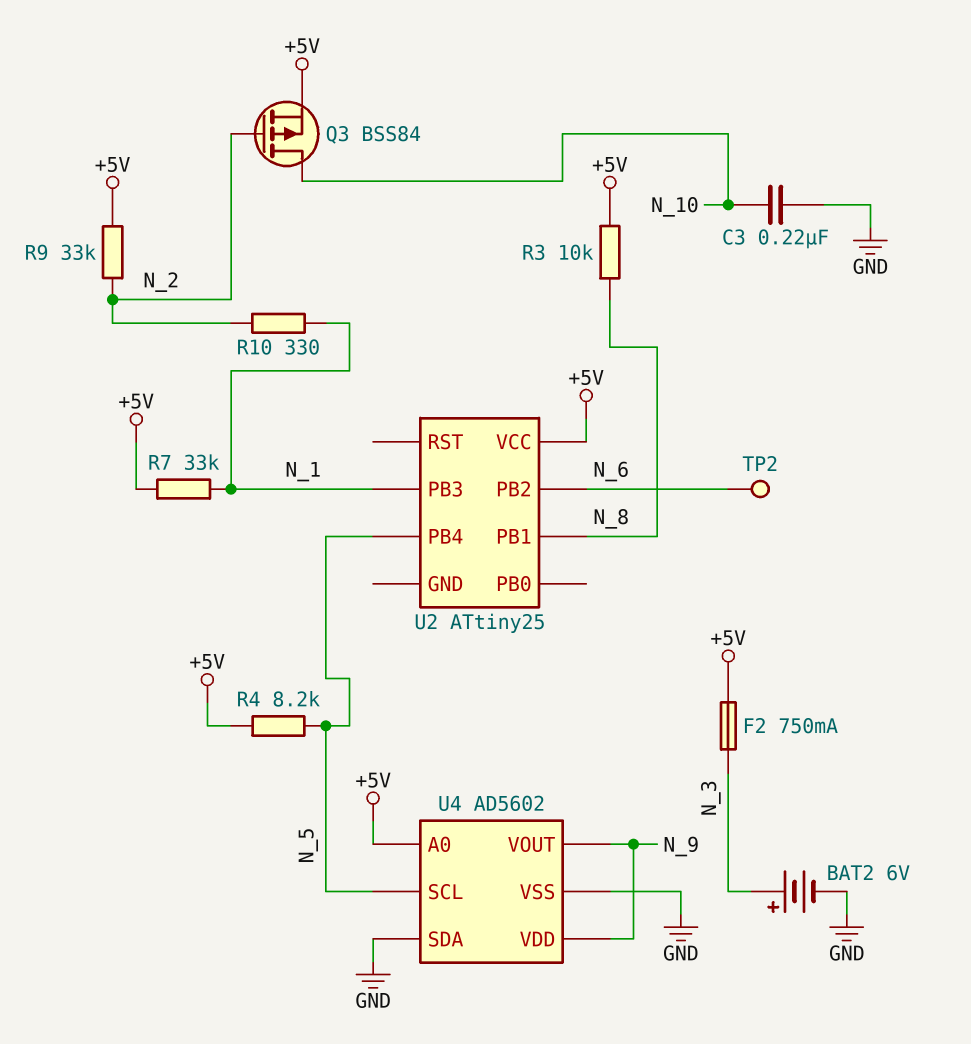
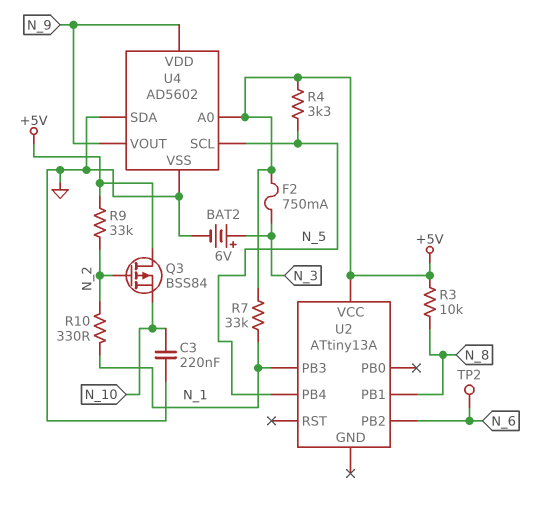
Q3: PMOS BSS84 (G N_2, D N_10, S +5V) -> PMOS BSS84 (G N_2, D +5V, S N_10)
R4: 8.2k (+5V, N_5) -> 3.3k (+5V, N_5)
U2: ATtiny25 -> ATtiny13A

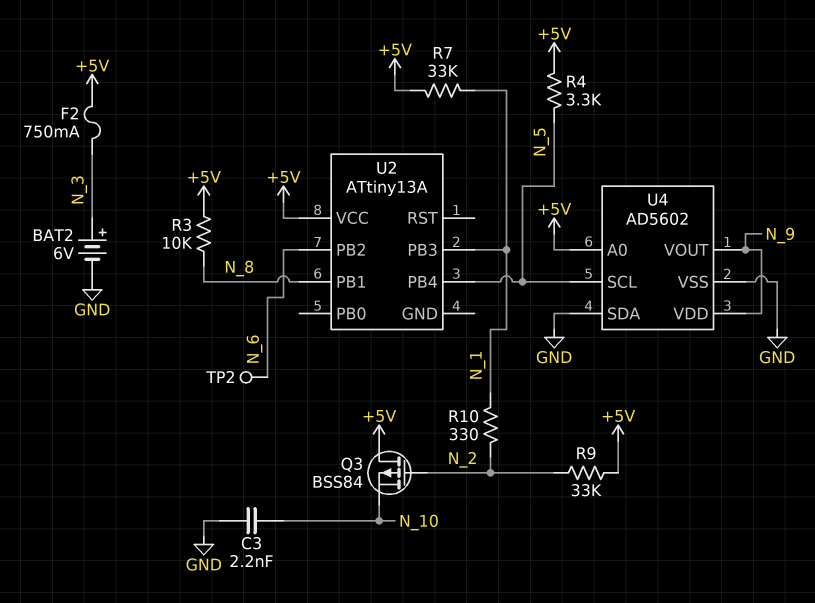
C3: 220nF (GND, N_10) -> 2.2nF (GND, N_10)

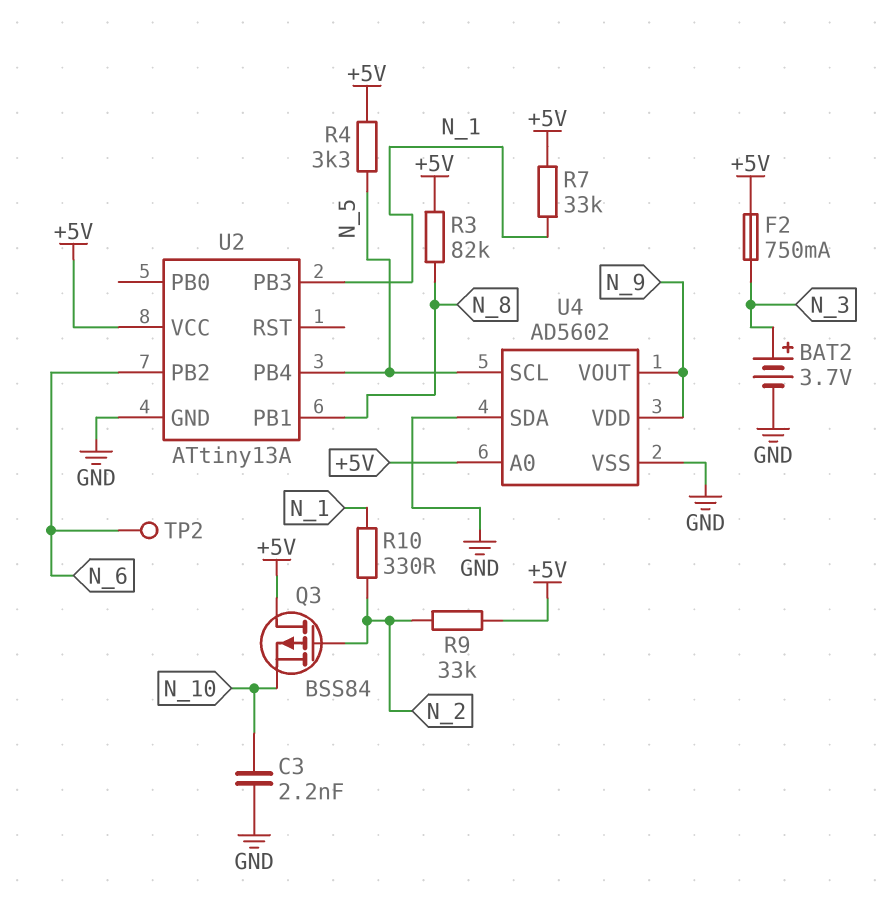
BAT2: 6V (plus N_3, minus GND) -> 3.7V (plus N_3, minus GND)
R3: 10k (+5V, N_8) -> 82k (+5V, N_8)
U2 pin GND: none -> GND

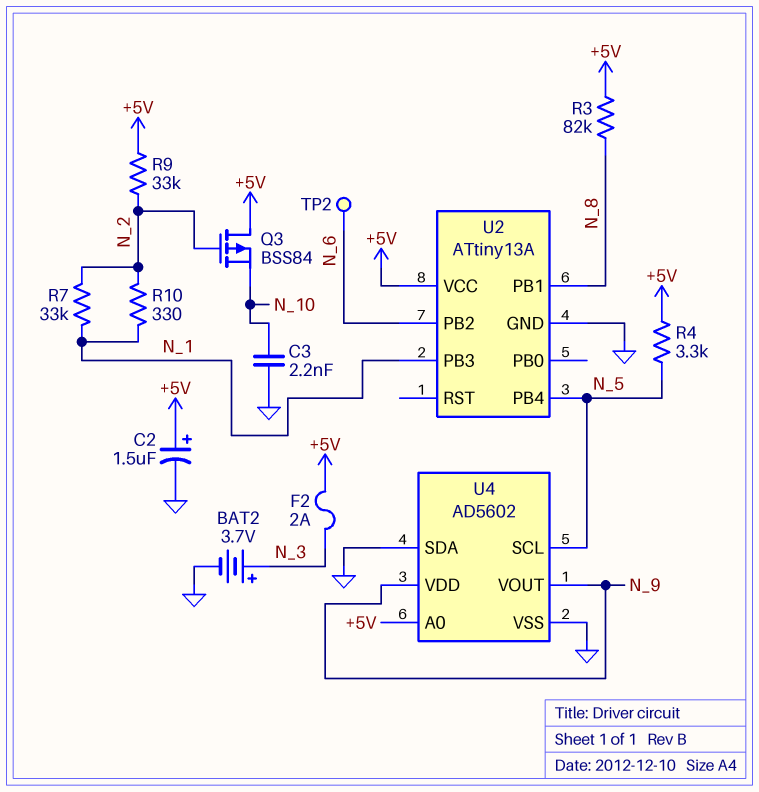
C2: none -> 1.5uF (plus +5V, minus GND)
F2: 750mA (+5V, N_3) -> 2A (+5V, N_3)
R7: 33k (+5V, N_1) -> 33k (N_1, N_2)

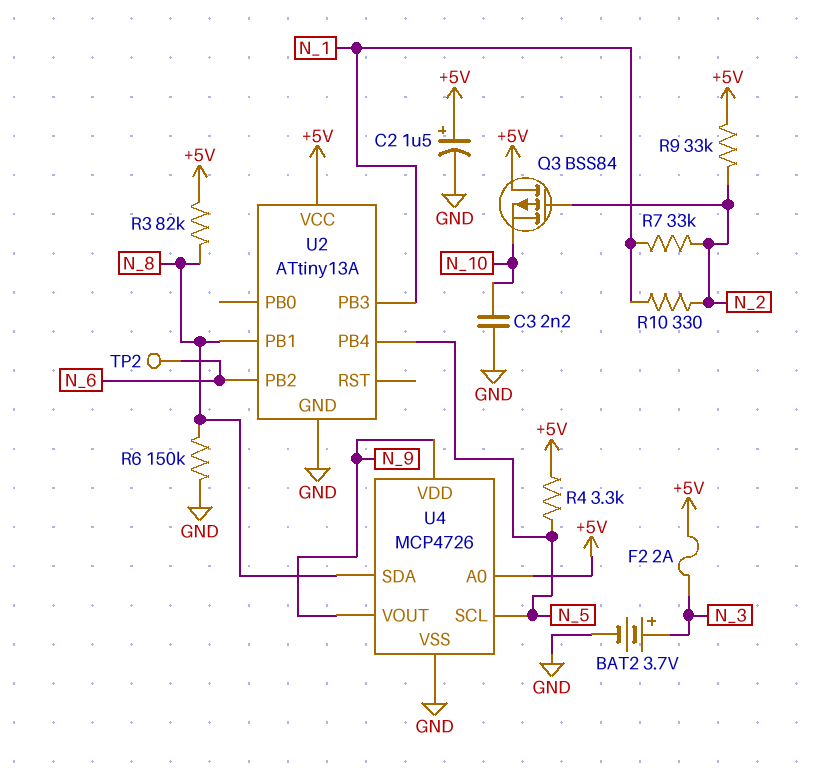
R6: none -> 150k (GND, N_8)
U4: AD5602 -> MCP4726
U4 pin SDA: GND -> N_8

